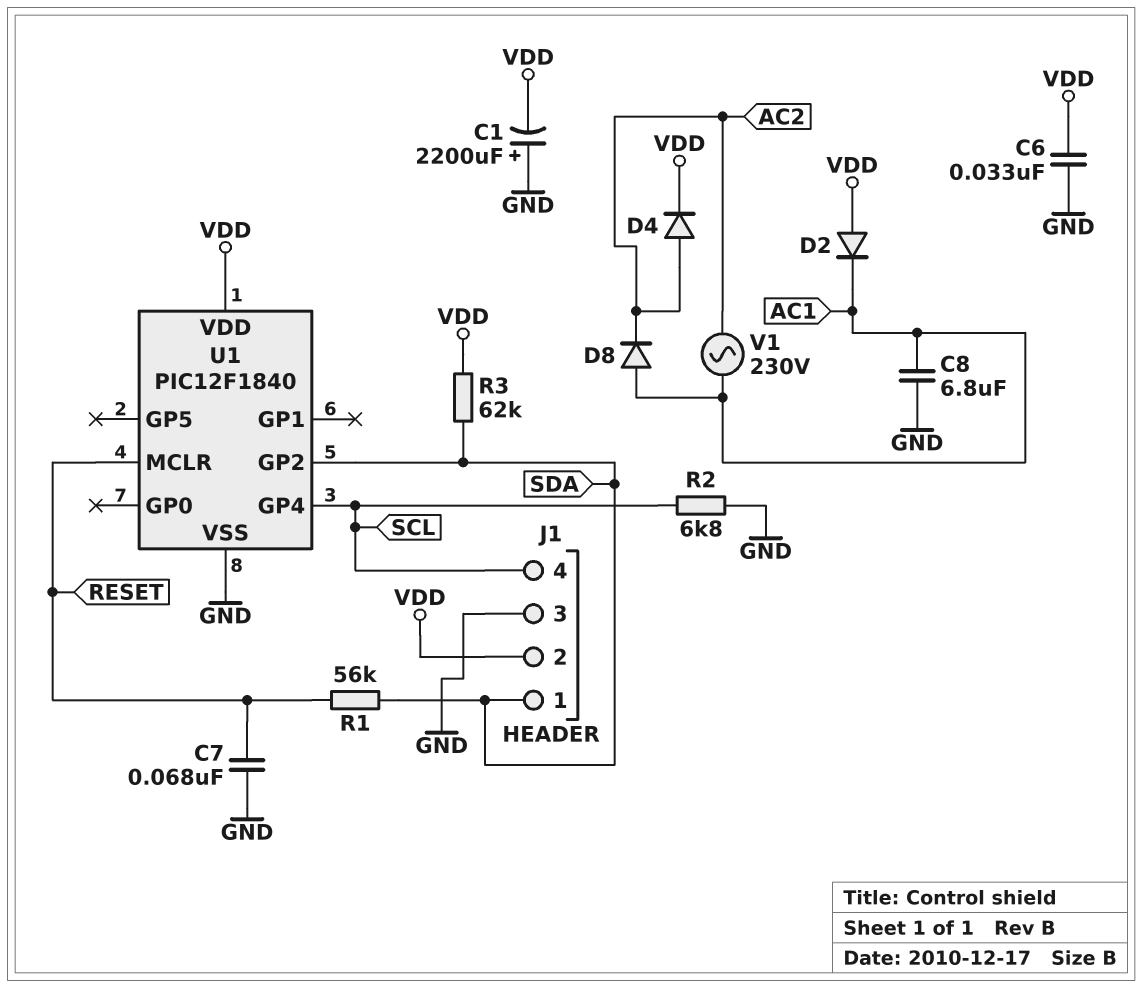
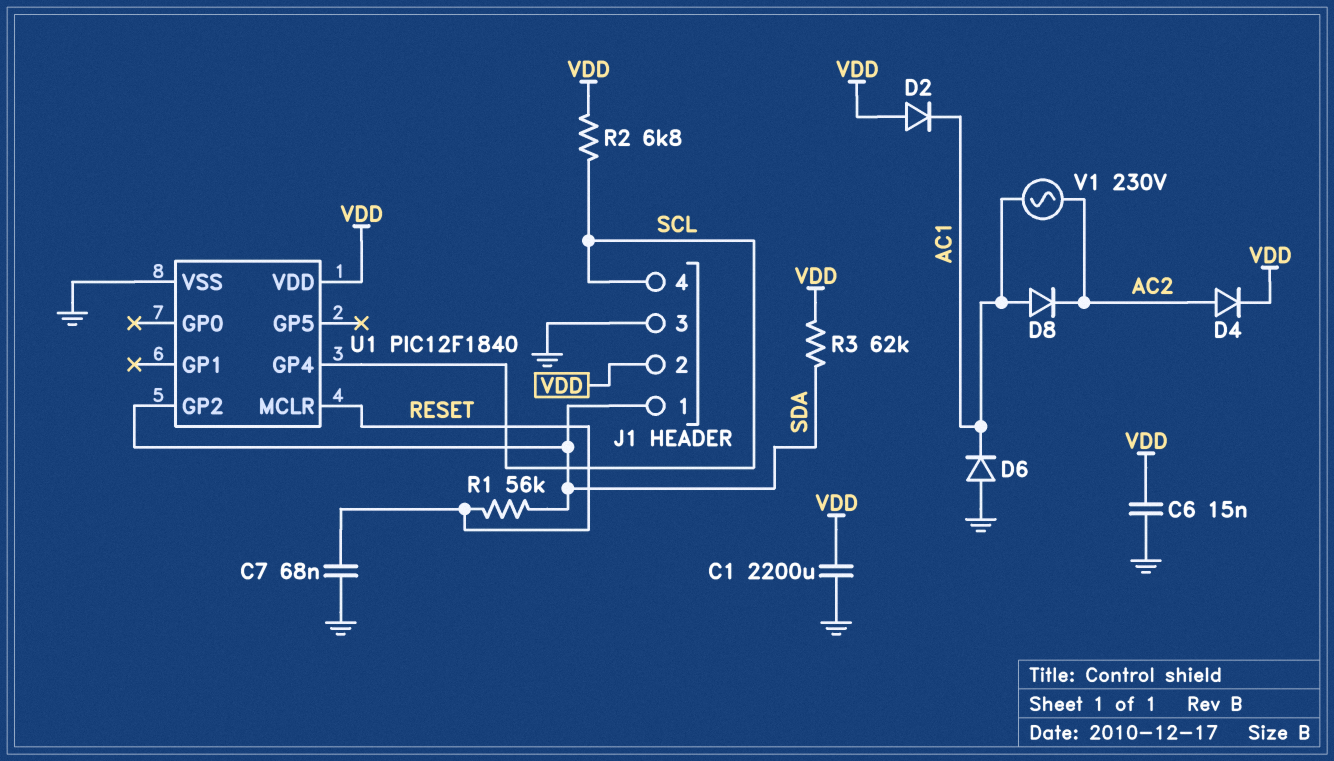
C1: 2200uF (plus GND, minus VDD) -> 2200uF (GND, VDD)
C6: 33nF (GND, VDD) -> 15nF (GND, VDD)
C8: 6.8uF (AC1, GND) -> none
D6: none -> diode (A GND, K AC1)
R2: 6.8k (GND, SCL) -> 6.8k (SCL, VDD)

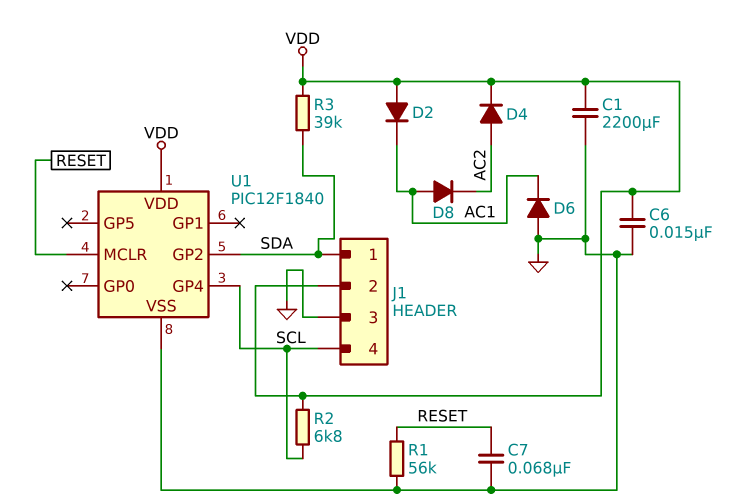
R1: 56k (RESET, SDA) -> 56k (GND, RESET)
R3: 62k (SDA, VDD) -> 39k (SDA, VDD)
V1: AC 230V (AC1, AC2) -> none

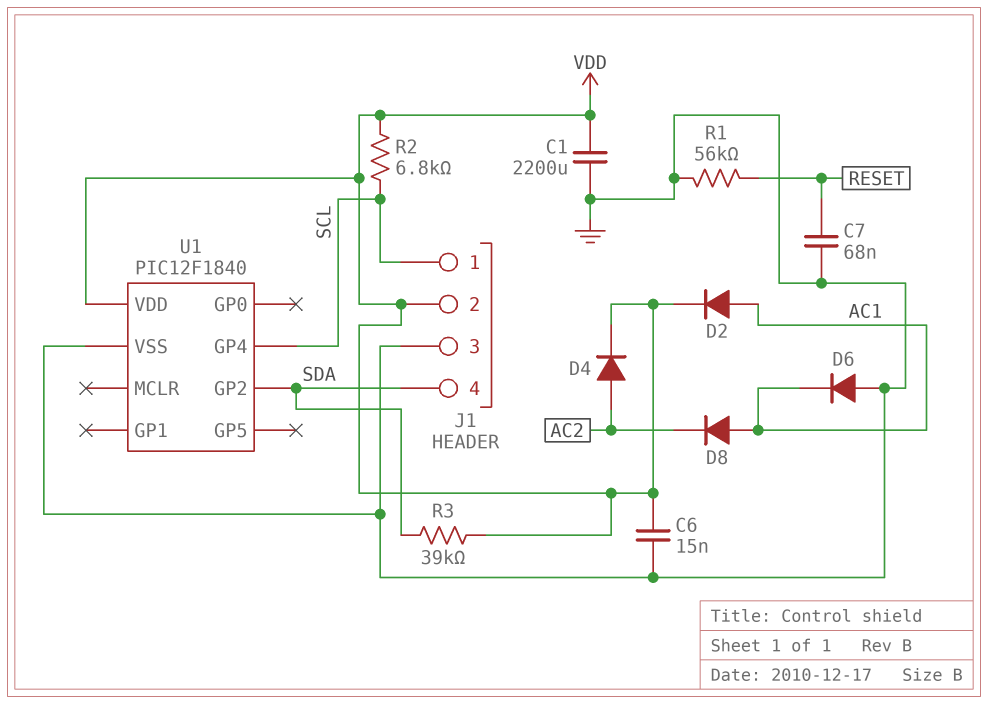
D2: diode (A VDD, K AC1) -> diode (A AC1, K VDD)
J1 pin 1: SDA -> SCL
J1 pin 4: SCL -> SDA
U1 pin MCLR: RESET -> none

